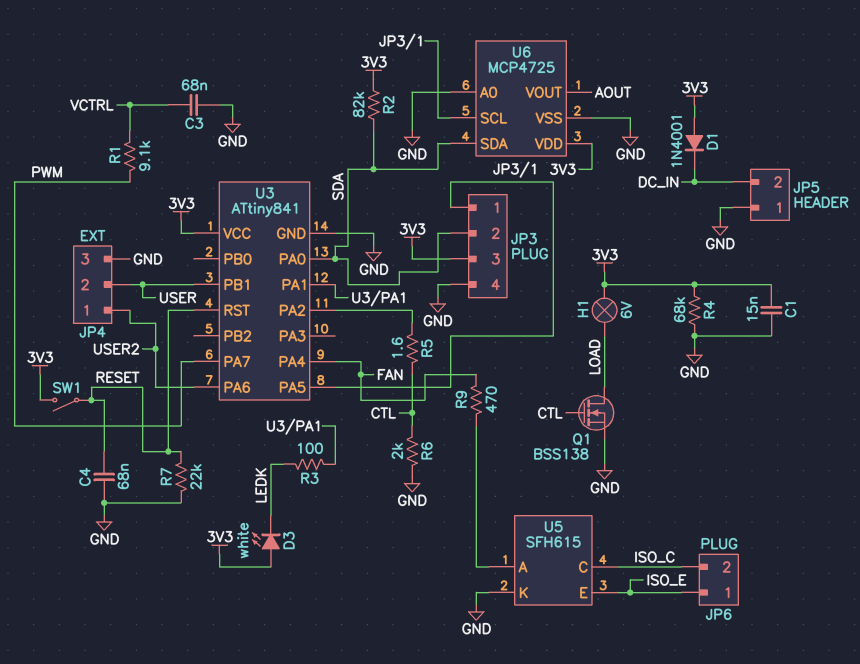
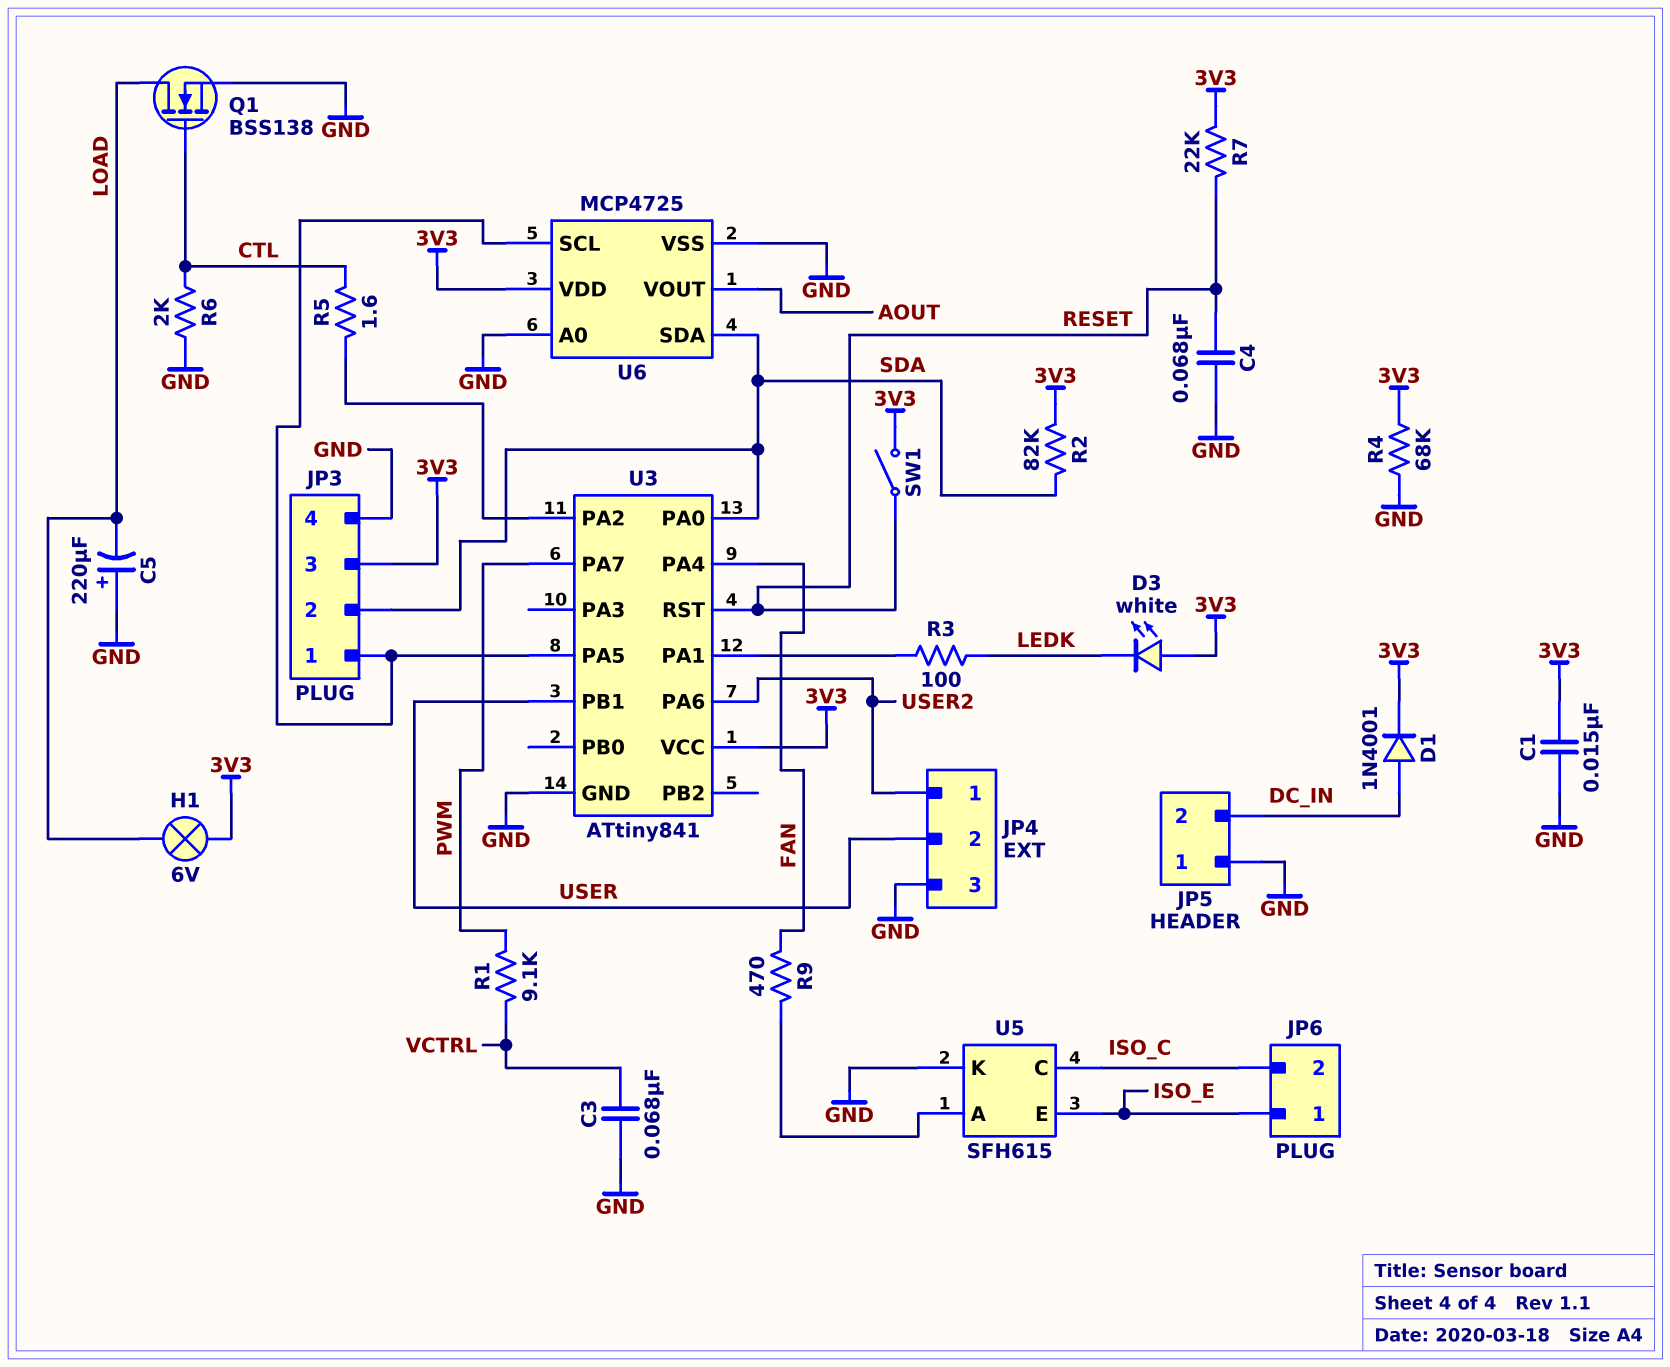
C5: none -> 220uF (plus GND, minus LOAD)
D1: diode 1N4001 (A 3V3, K DC_IN) -> diode 1N4001 (A DC_IN, K 3V3)
R7: 22k (GND, RESET) -> 22k (3V3, RESET)

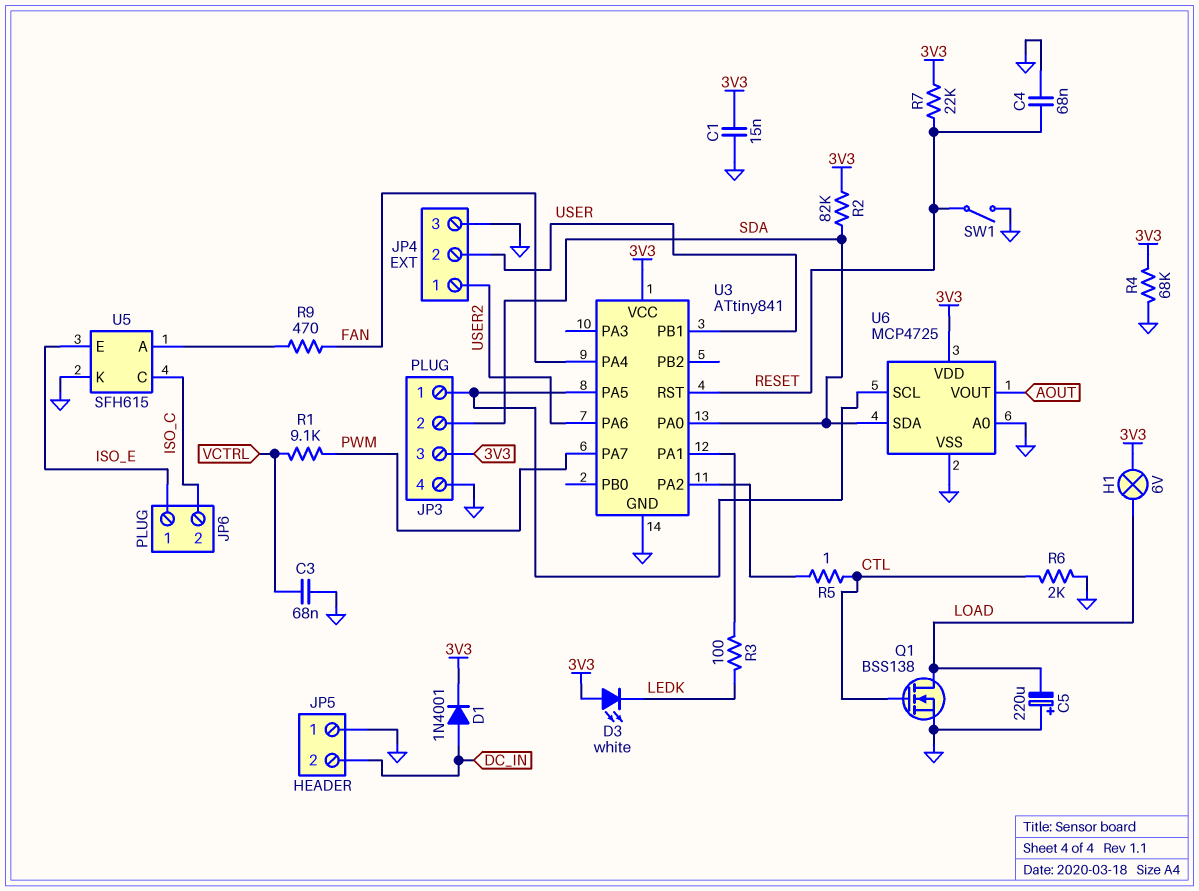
R5: 1.6 (CTL, U3/PA2) -> 1 (CTL, U3/PA2)
SW1: switch (3V3, RESET) -> switch (GND, RESET)

